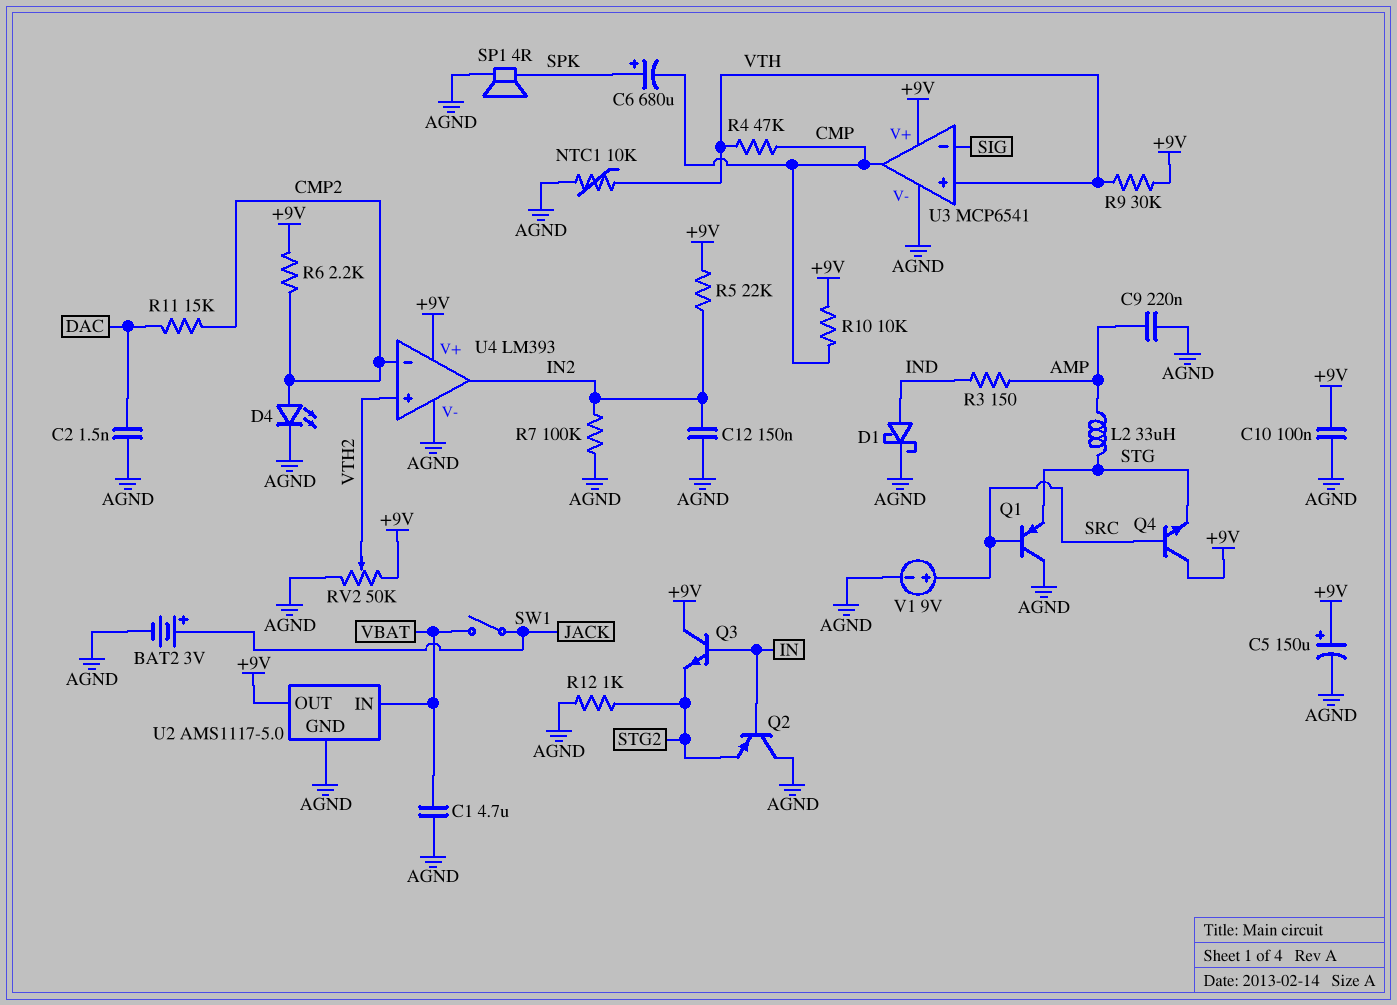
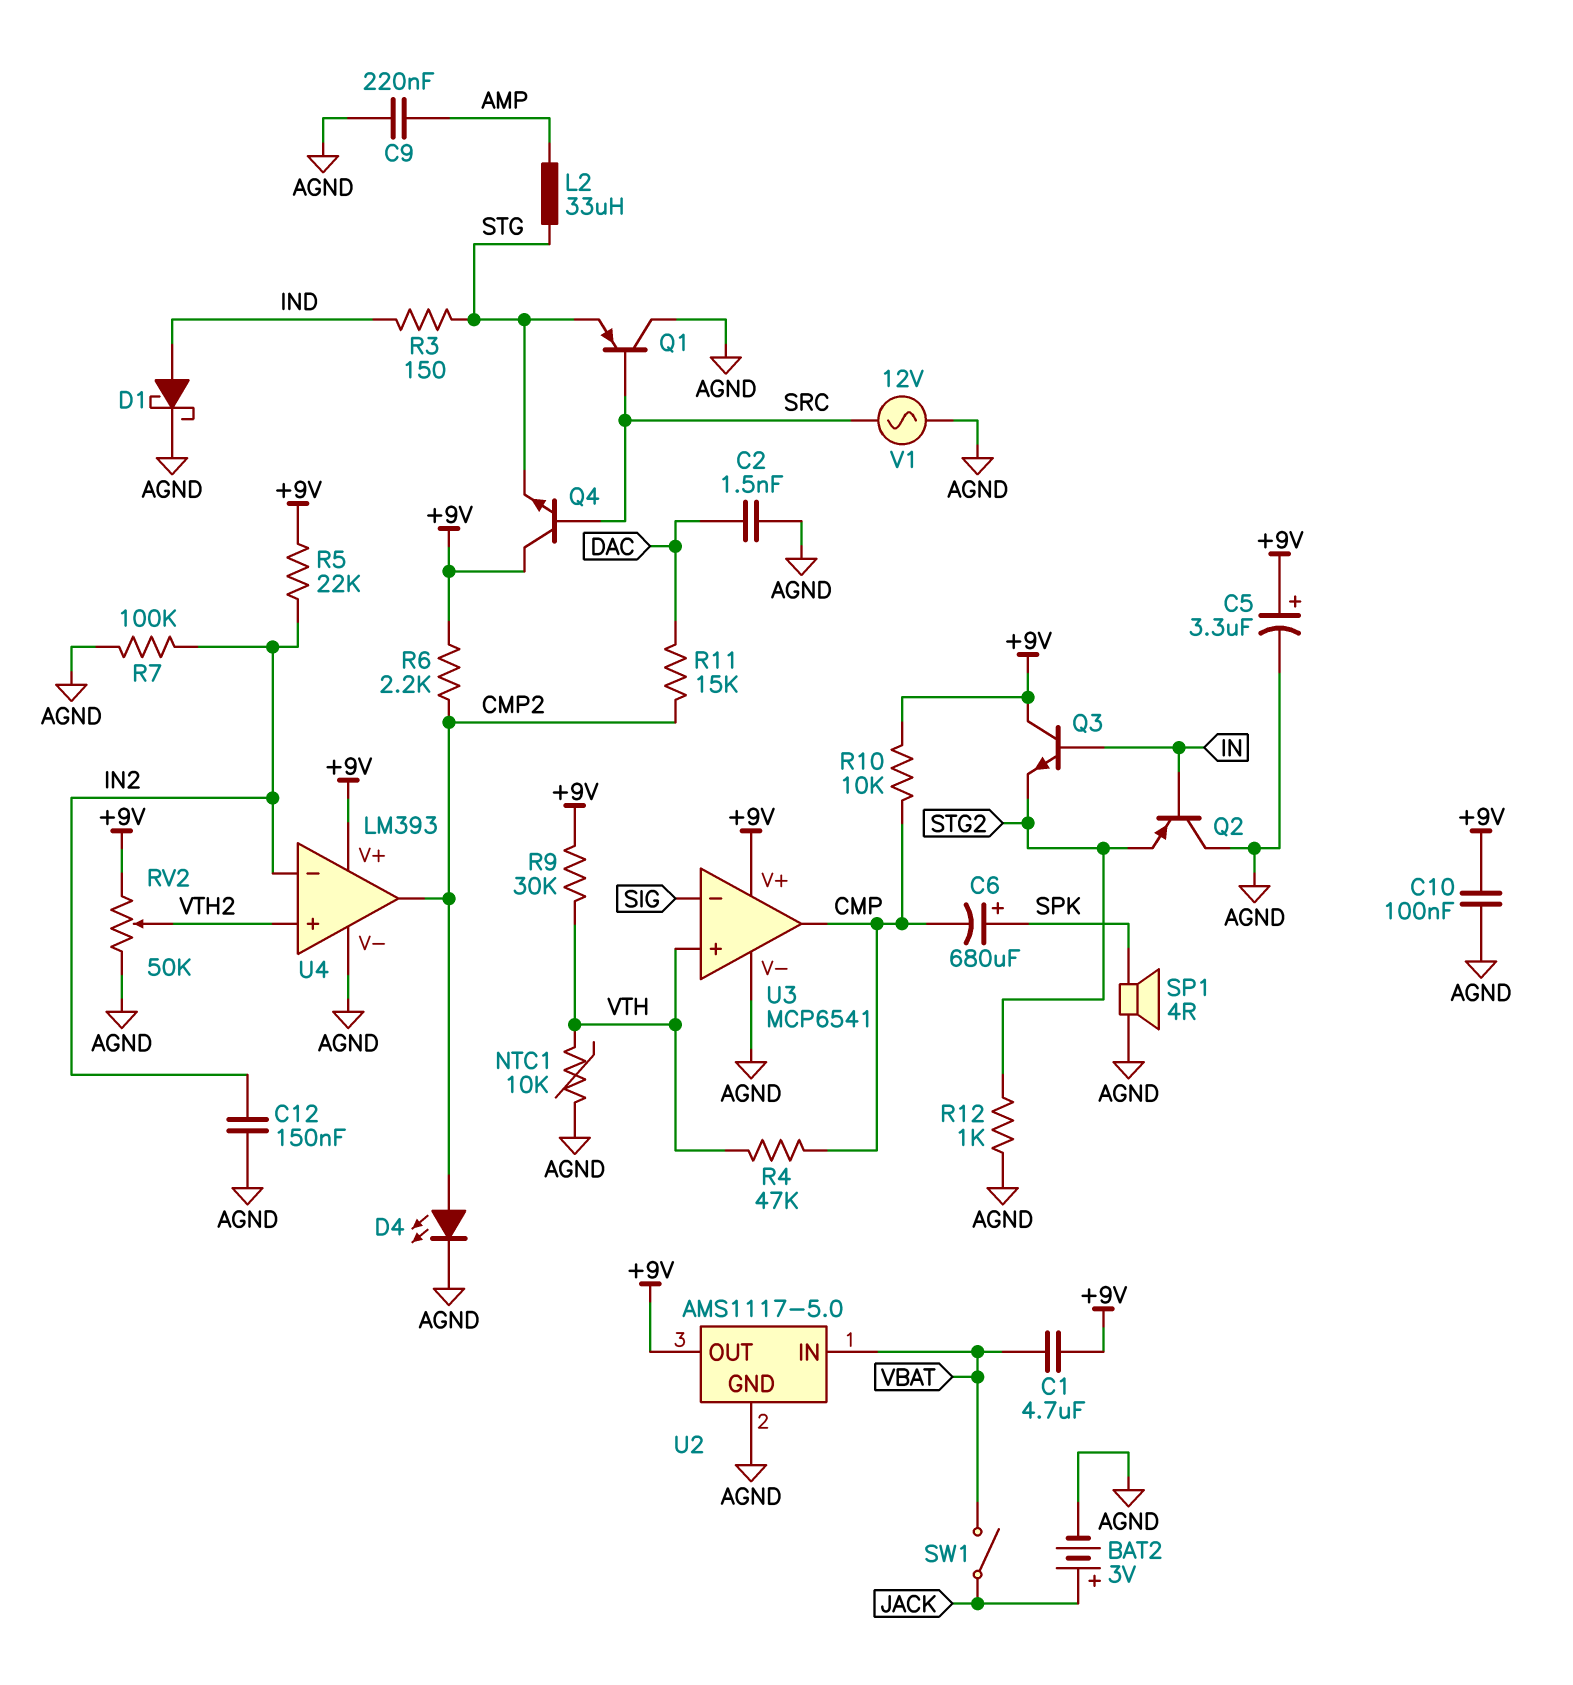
C1: 4.7uF (AGND, VBAT) -> 4.7uF (+9V, VBAT)
C5: 150uF (plus +9V, minus AGND) -> 3.3uF (plus +9V, minus AGND)
R3: 150 (AMP, IND) -> 150 (IND, STG)
U4 pin in-: CMP2 -> IN2
U4 pin out: IN2 -> CMP2
V1: 9V (plus SRC, minus AGND) -> AC 12V (AGND, SRC)

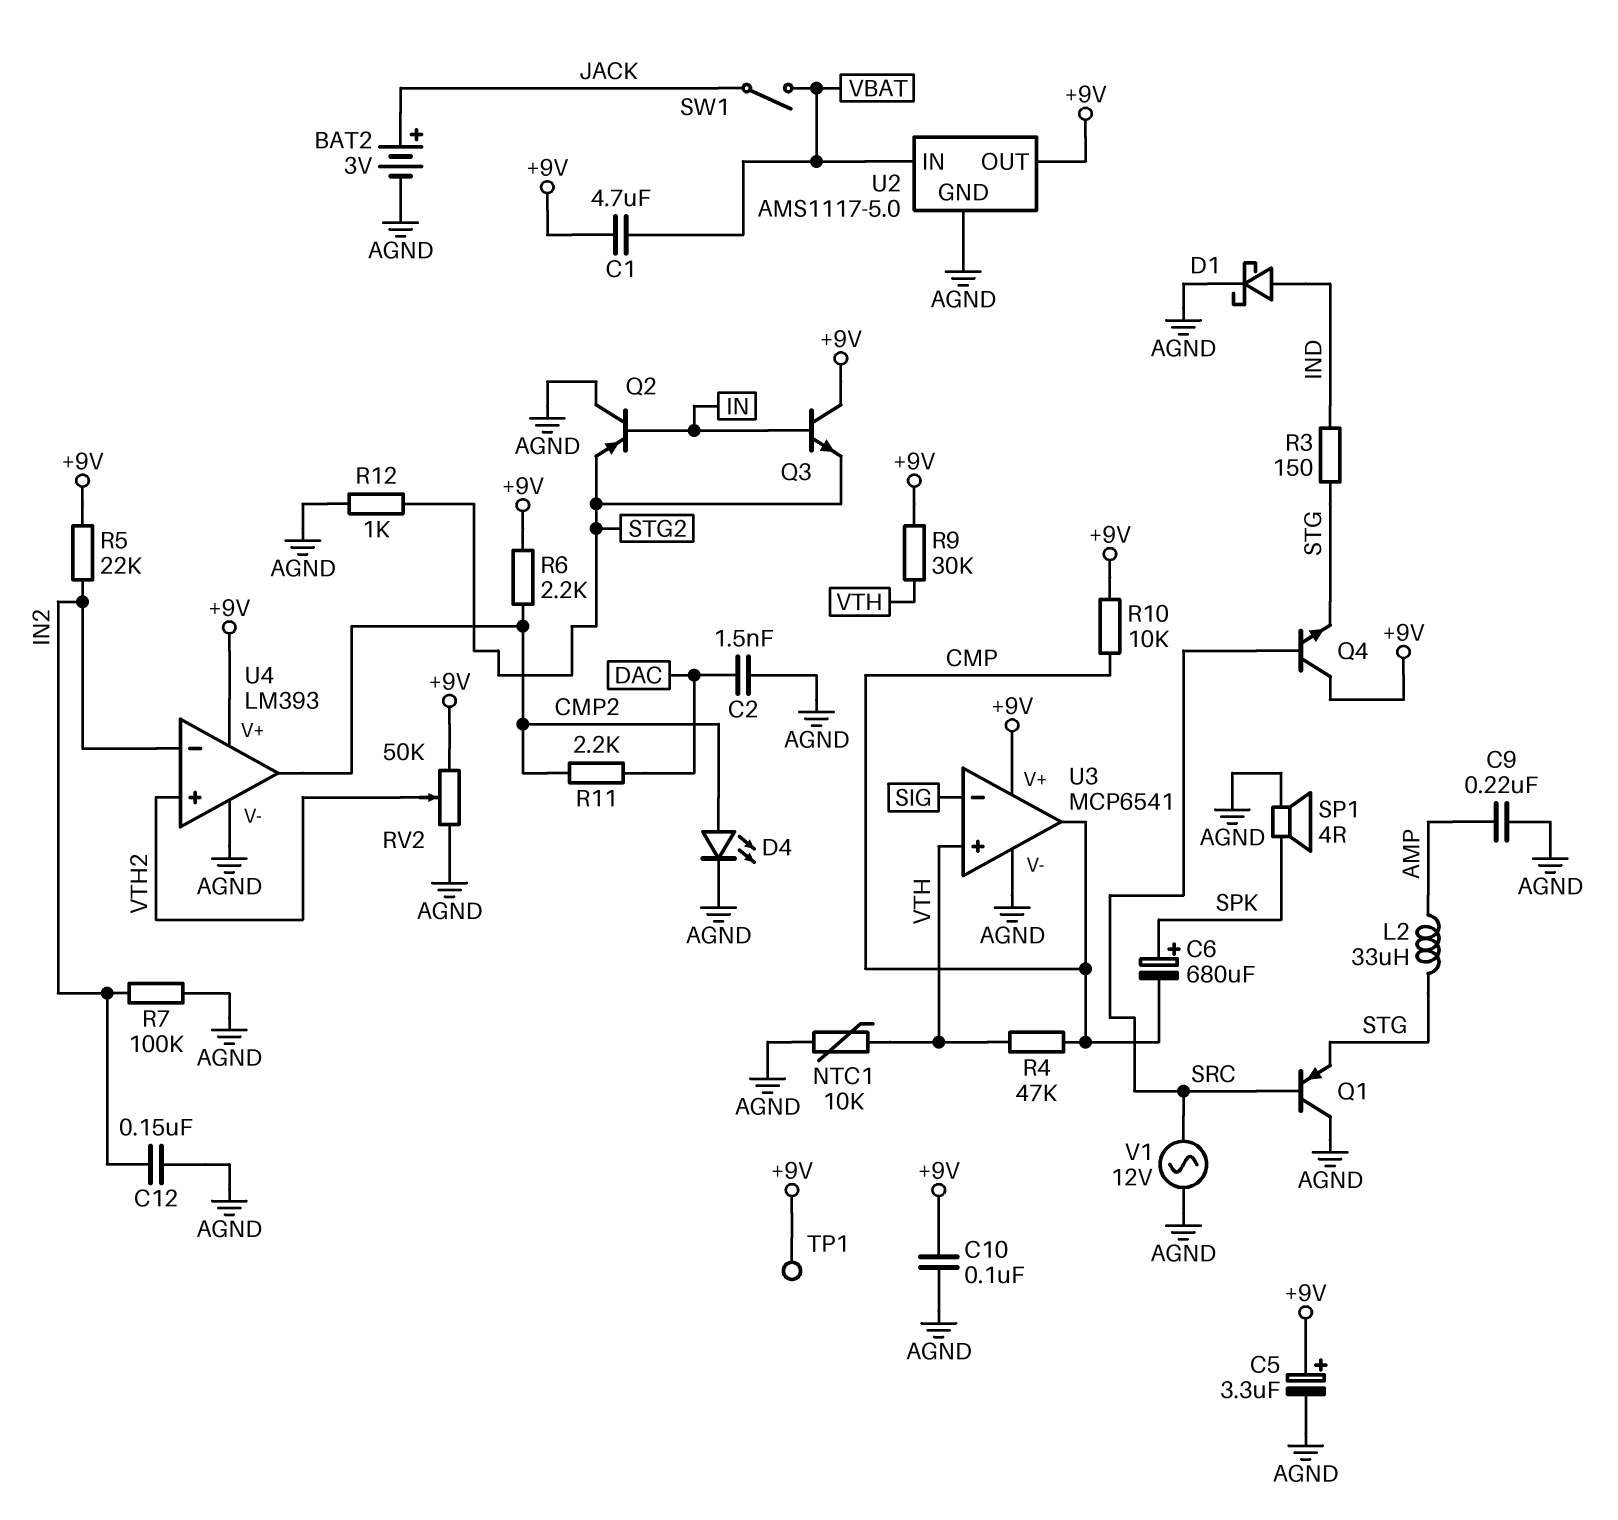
R11: 15k (CMP2, DAC) -> 2.2k (CMP2, DAC)
TP1: none -> test point (+9V)

